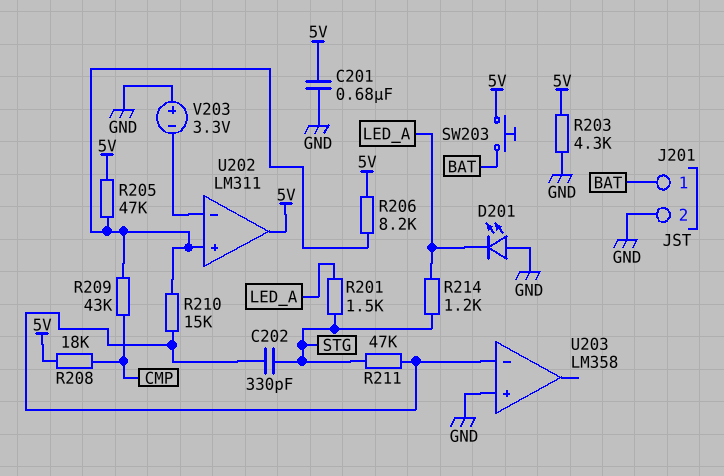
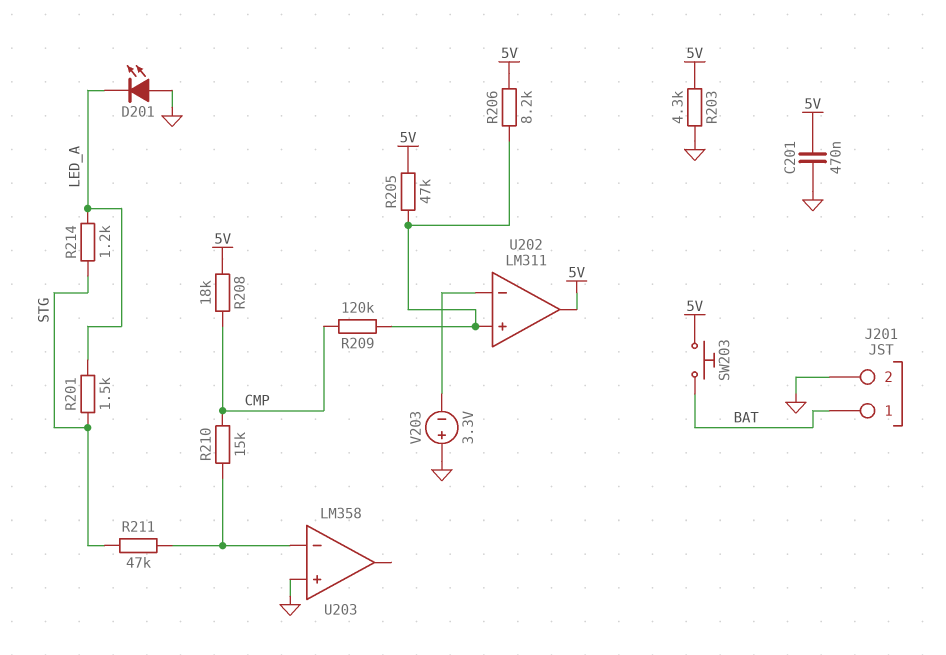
C201: 680nF (5V, GND) -> 470nF (5V, GND)
C202: 330pF (STG, U203/in-) -> none
R209: 43k (CMP, U202/in+) -> 120k (CMP, U202/in+)
R210: 15k (U202/in+, U203/in-) -> 15k (CMP, U203/in-)

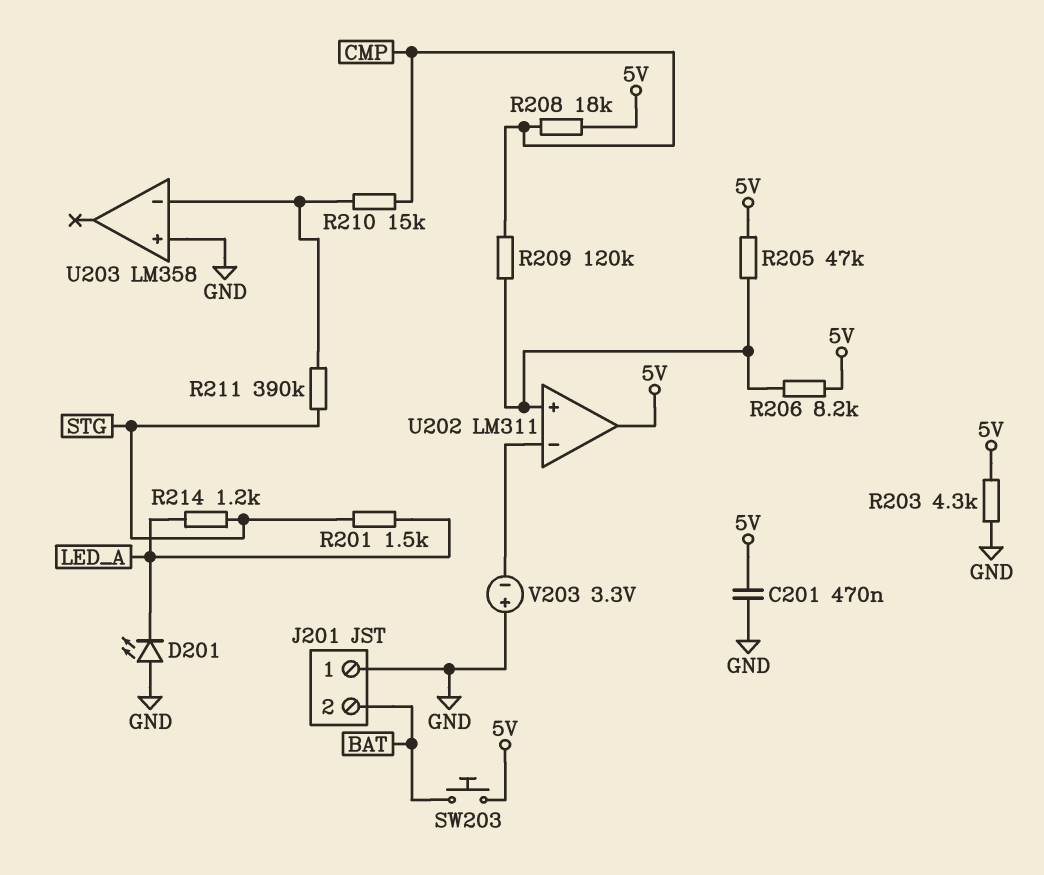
J201 pin 1: BAT -> GND
J201 pin 2: GND -> BAT
R211: 47k (STG, U203/in-) -> 390k (STG, U203/in-)

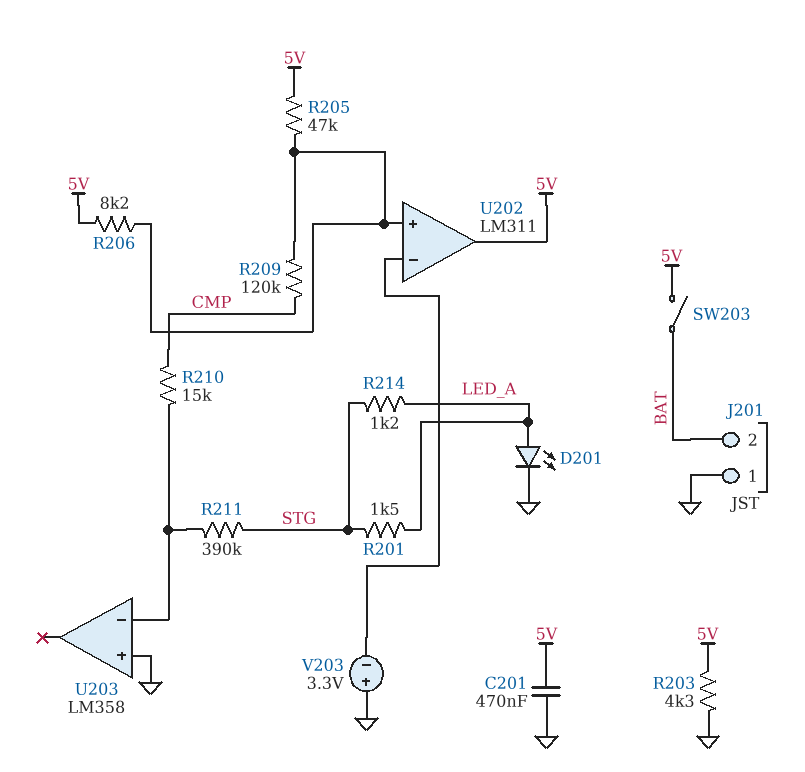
D201: LED (A GND, K LED_A) -> LED (A LED_A, K GND)
R208: 18k (5V, CMP) -> none
SW203: button (5V, BAT) -> switch (5V, BAT)

